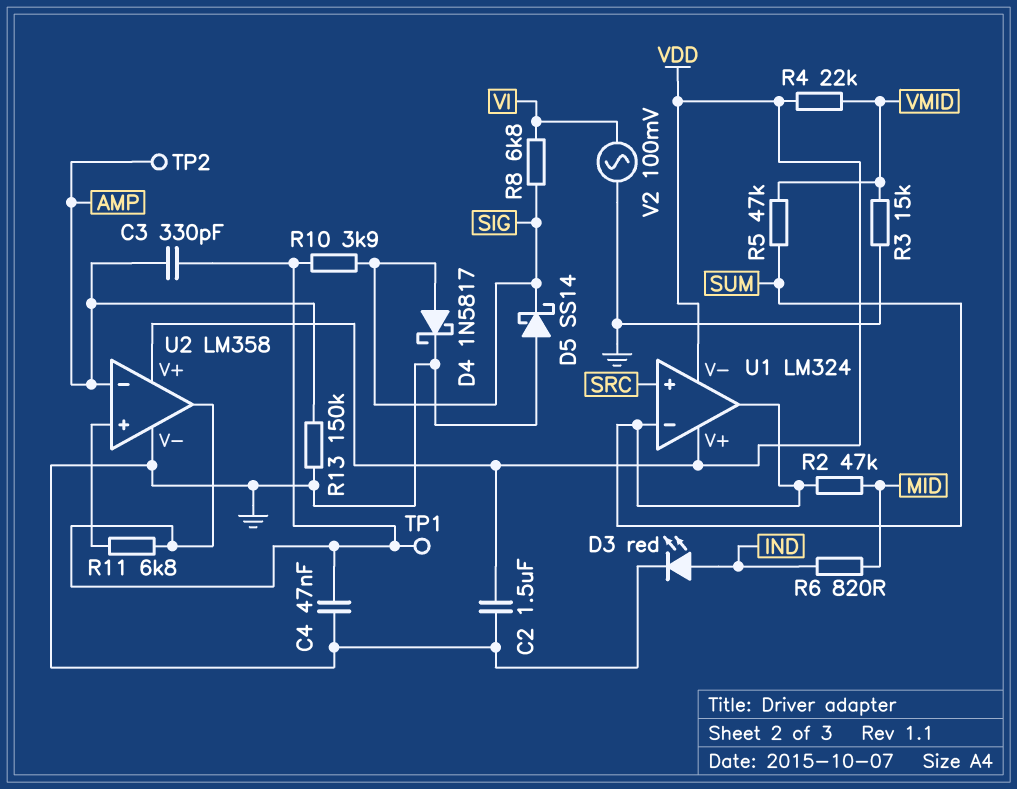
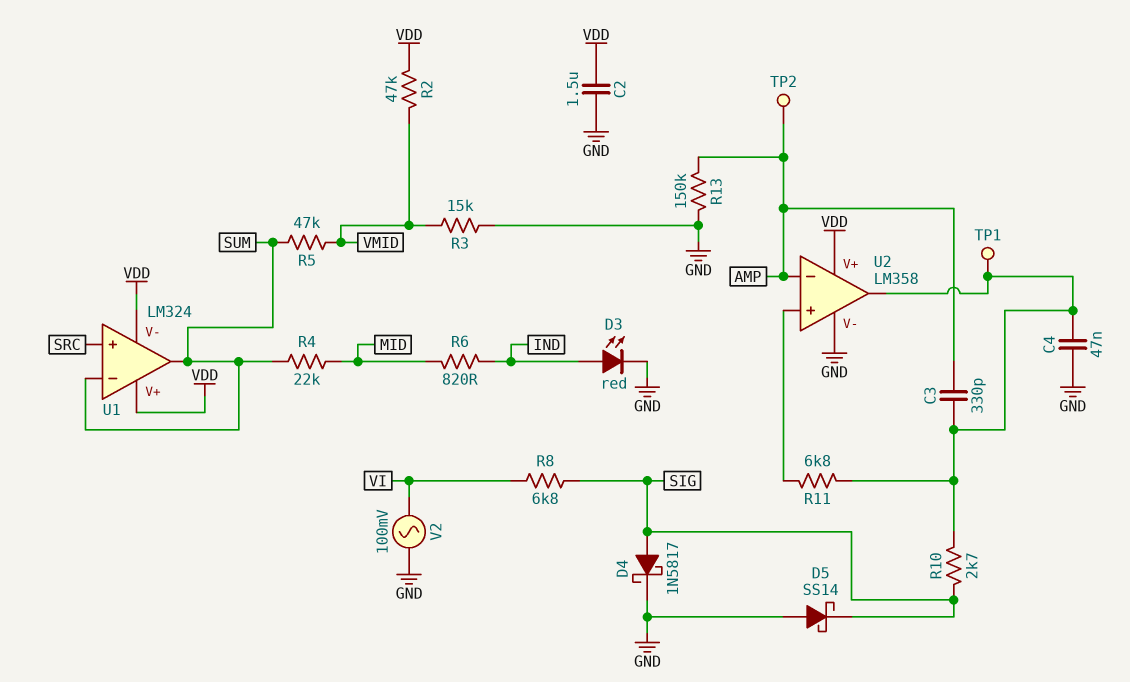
R2: 47k (MID, SUM) -> 47k (VDD, VMID)
R4: 22k (VDD, VMID) -> 22k (MID, SUM)
R10: 3.9k (SIG, U2/out) -> 2.7k (SIG, U2/out)

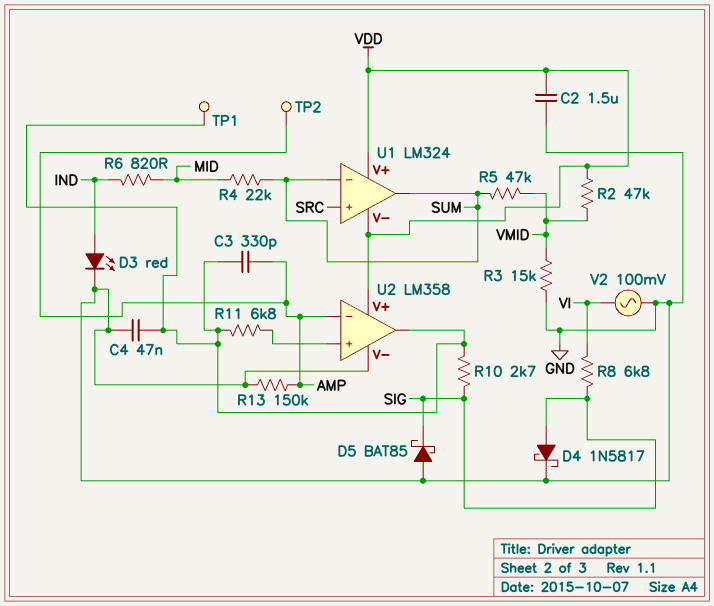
D5: schottky SS14 (A GND, K SIG) -> schottky BAT85 (A GND, K SIG)

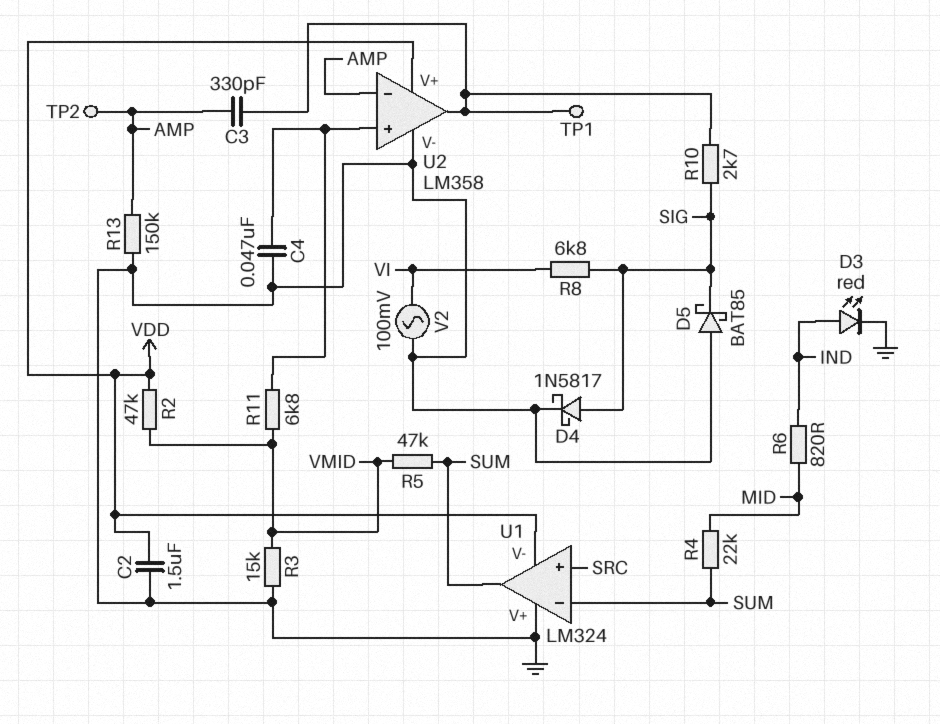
C4: 47nF (GND, U2/out) -> 47nF (GND, U2/in+)
R11: 6.8k (U2/in+, U2/out) -> 6.8k (U2/in+, VMID)
U1 pin V+: VDD -> GND

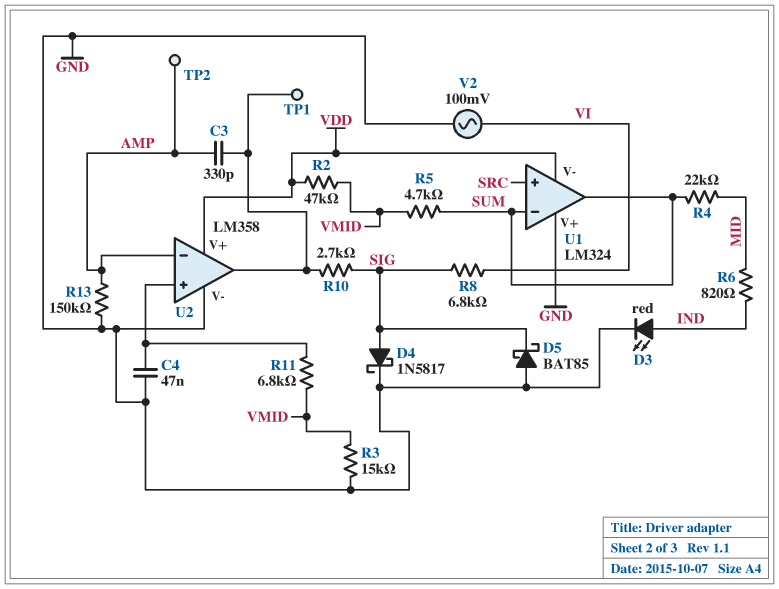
C2: 1.5uF (GND, VDD) -> none
R5: 47k (SUM, VMID) -> 4.7k (SUM, VMID)

